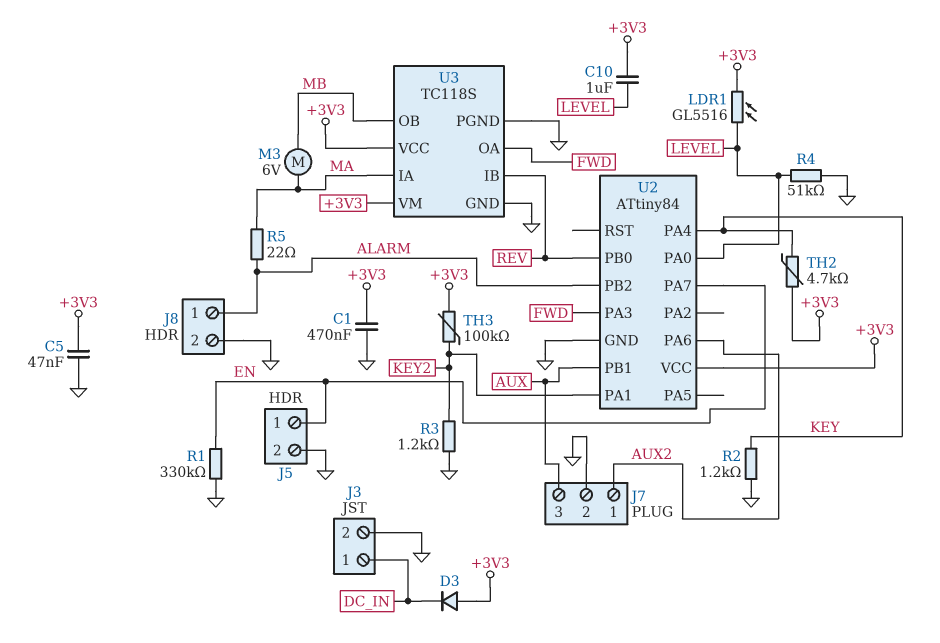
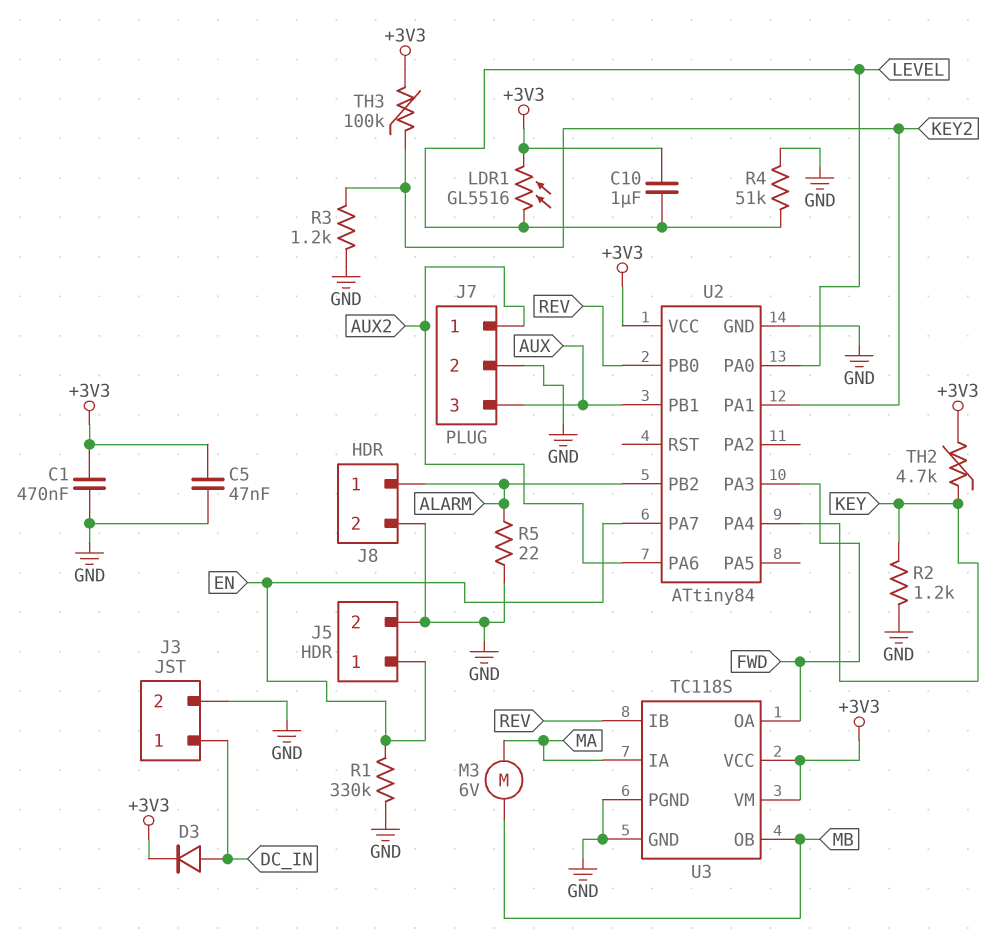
D3: diode (A +3V3, K DC_IN) -> diode (A DC_IN, K +3V3)
R5: 22 (ALARM, MA) -> 22 (ALARM, GND)

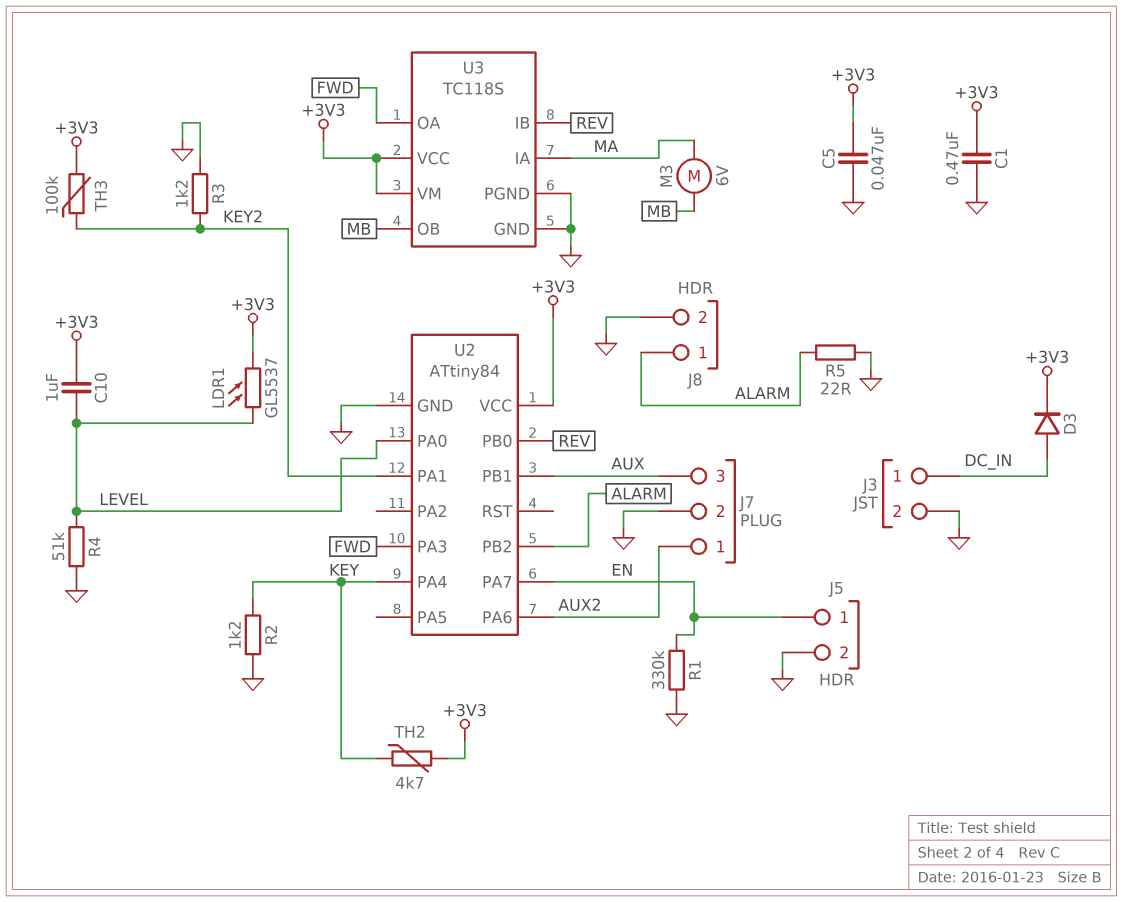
LDR1: GL5516 (+3V3, LEVEL) -> GL5537 (+3V3, LEVEL)

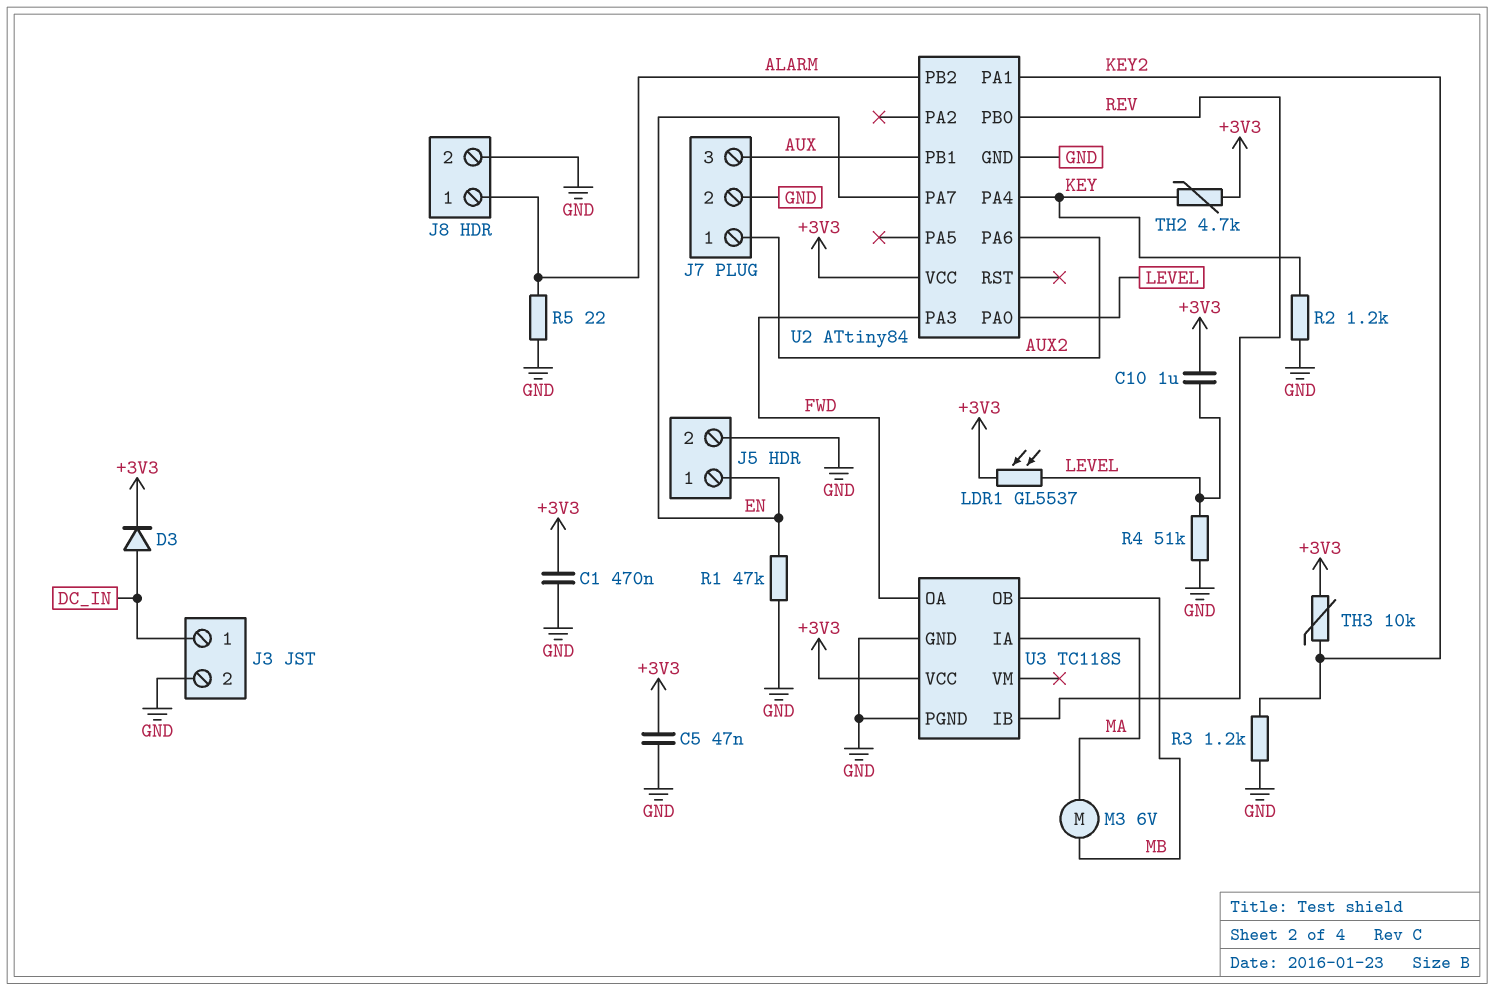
R1: 330k (EN, GND) -> 47k (EN, GND)
TH3: 100k (+3V3, KEY2) -> 10k (+3V3, KEY2)
U3 pin VM: +3V3 -> none

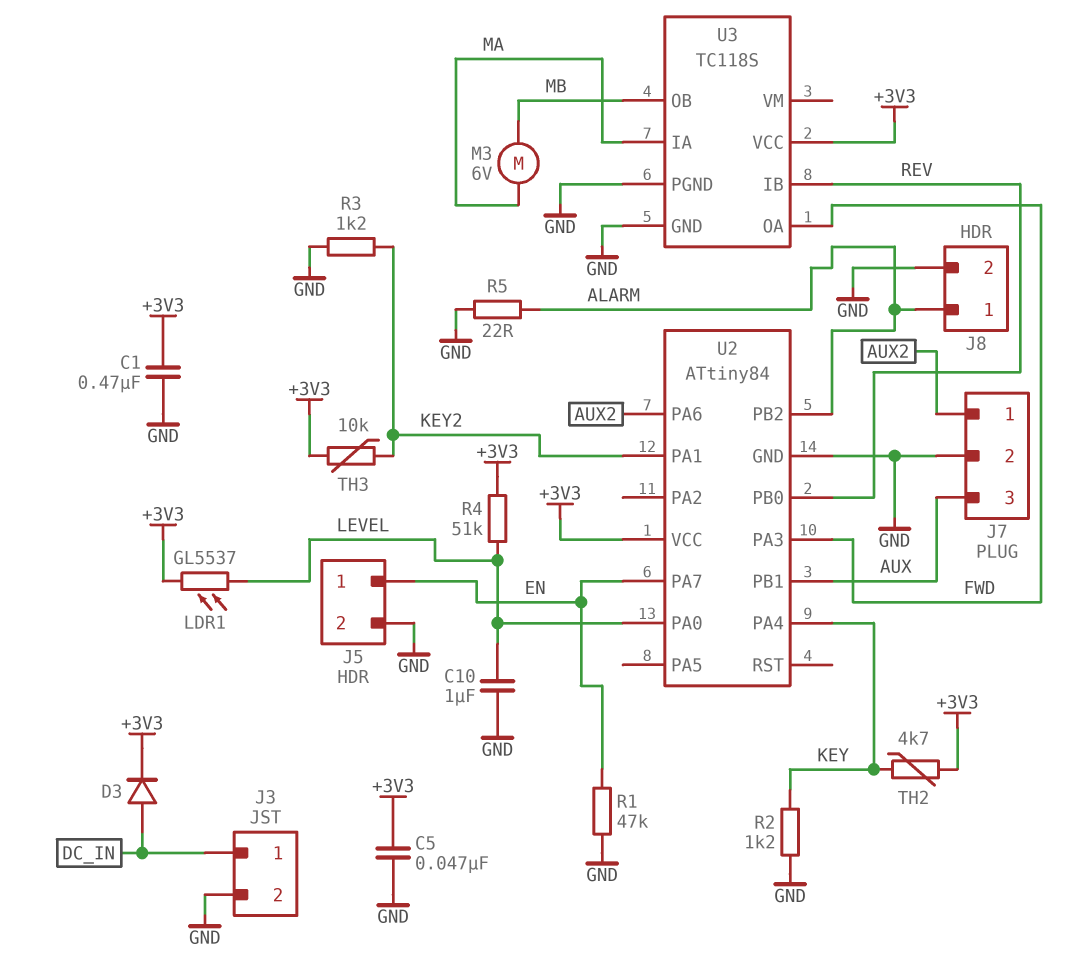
C10: 1uF (+3V3, LEVEL) -> 1uF (GND, LEVEL)
R4: 51k (GND, LEVEL) -> 51k (+3V3, LEVEL)

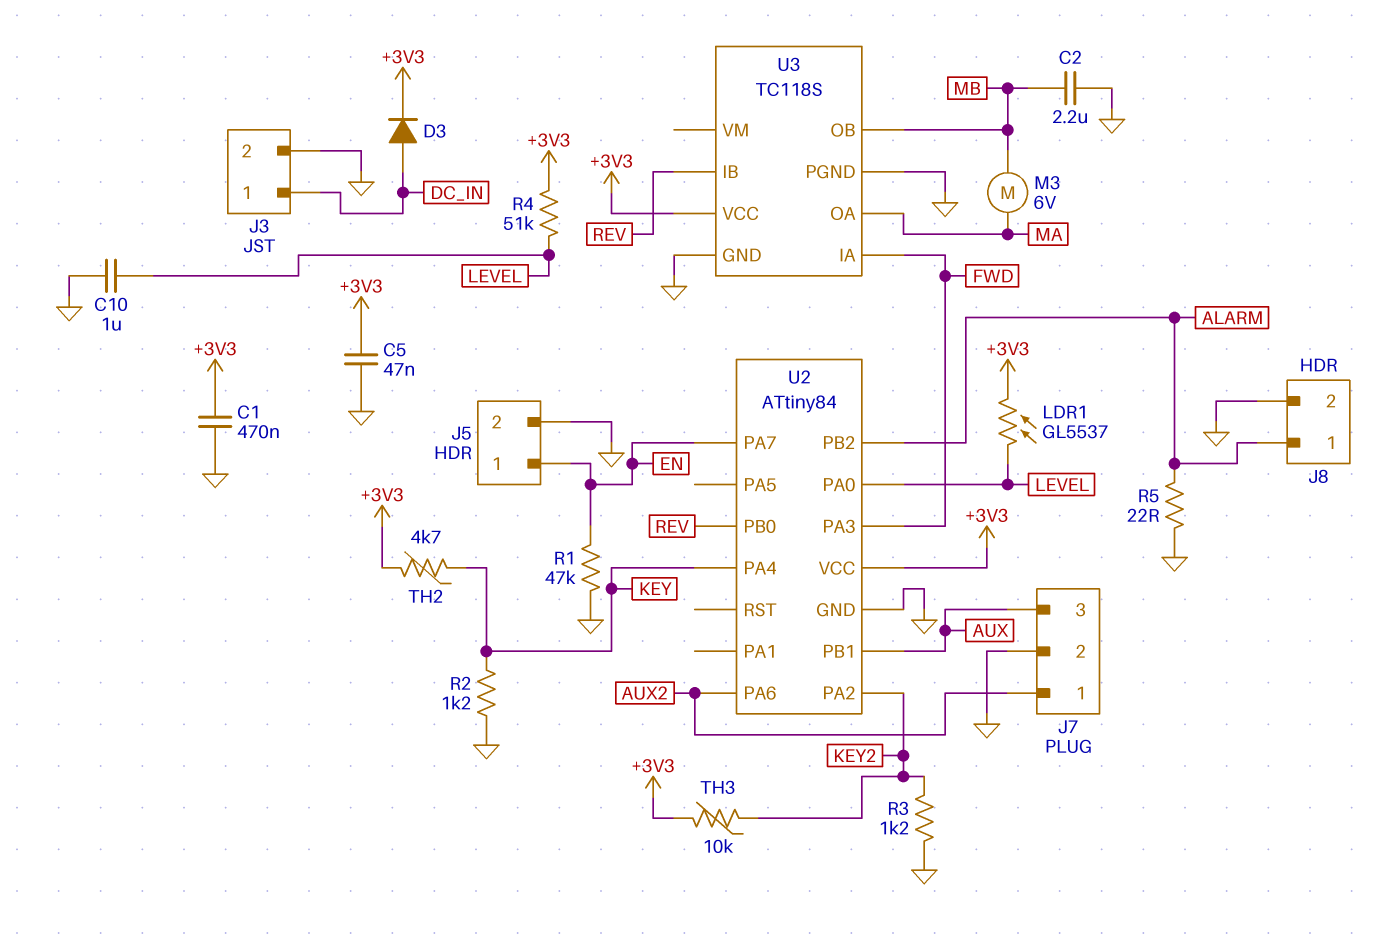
C2: none -> 2.2uF (GND, MB)
U2 pin PA1: KEY2 -> none
U2 pin PA2: none -> KEY2
U3 pin IA: MA -> FWD
U3 pin OA: FWD -> MA

